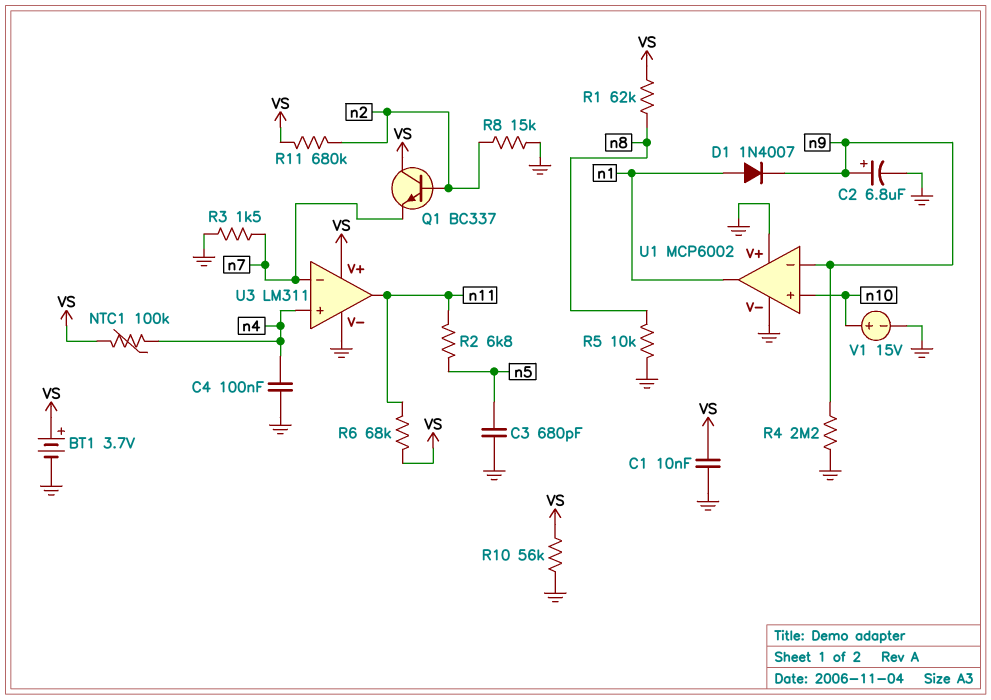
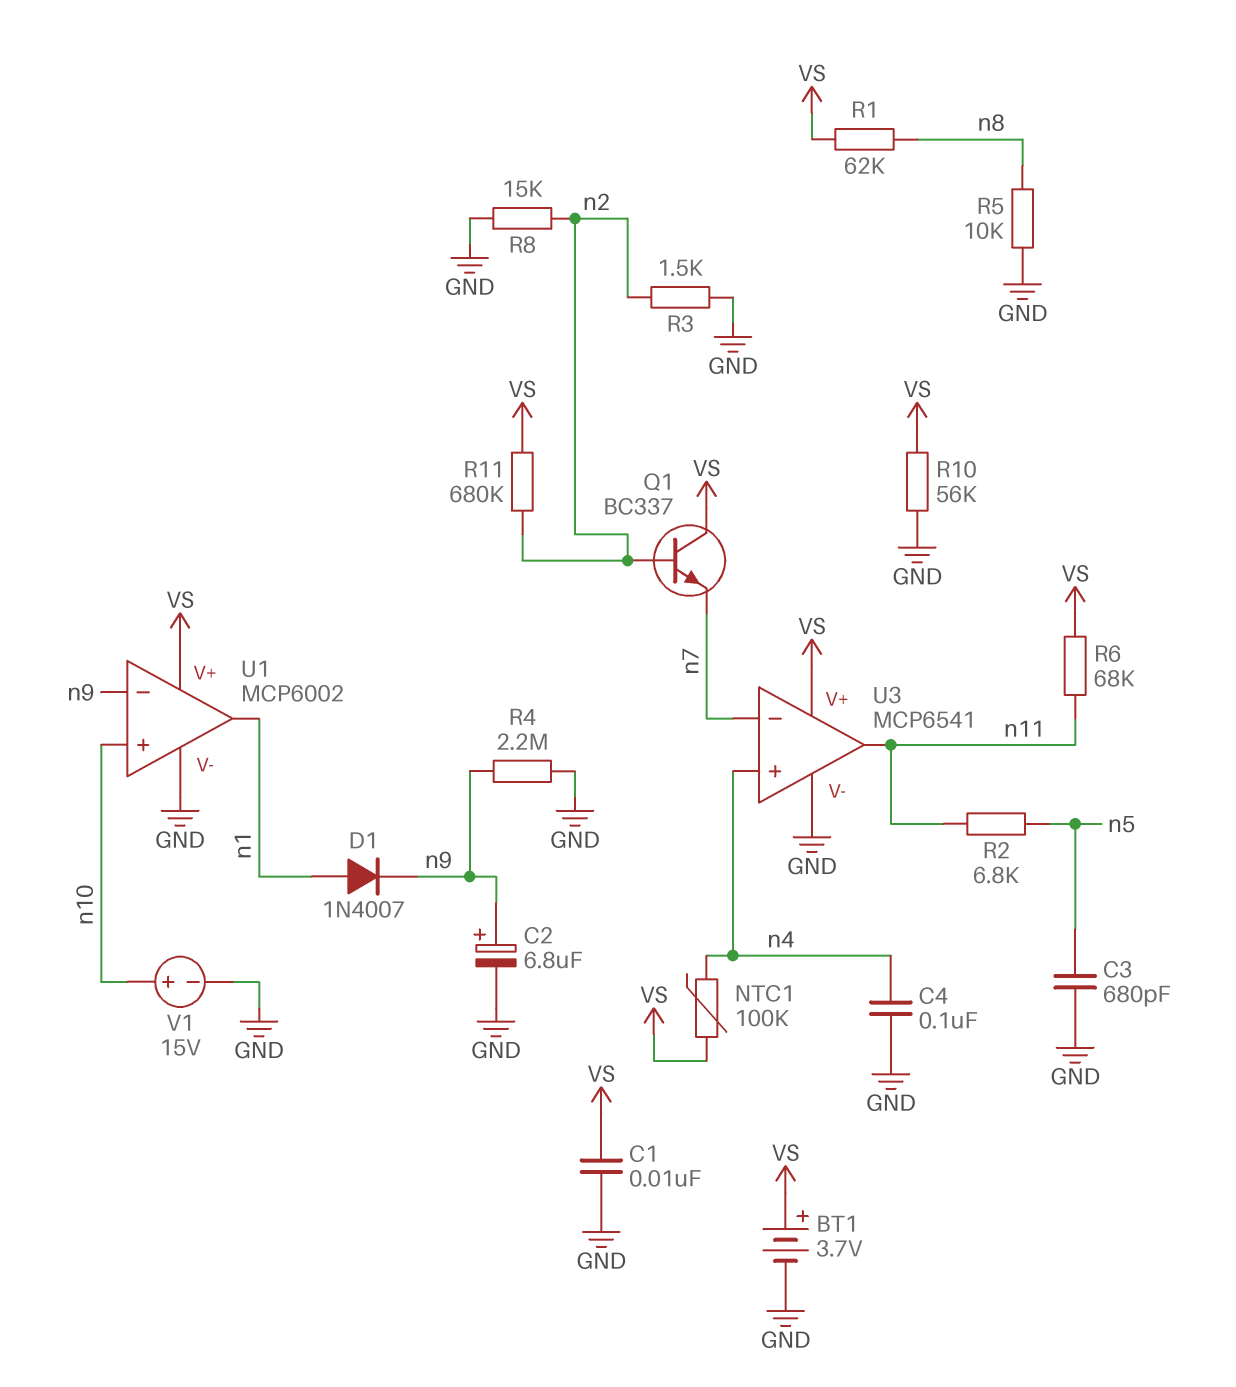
R3: 1.5k (GND, n7) -> 1.5k (GND, n2)
U1 pin V+: GND -> VS
U3: LM311 -> MCP6541

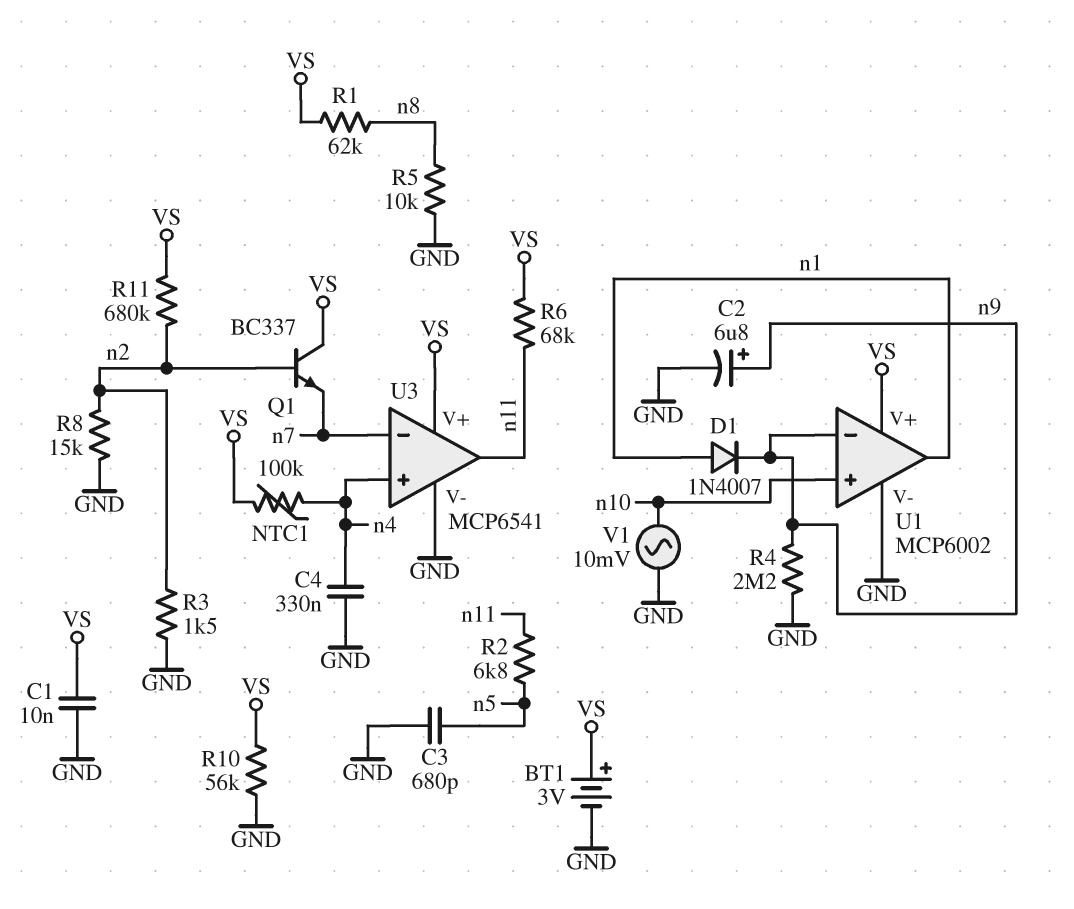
BT1: 3.7V (plus VS, minus GND) -> 3V (plus VS, minus GND)
C4: 100nF (GND, n4) -> 330nF (GND, n4)
V1: 15V (plus n10, minus GND) -> AC 10mV (GND, n10)

